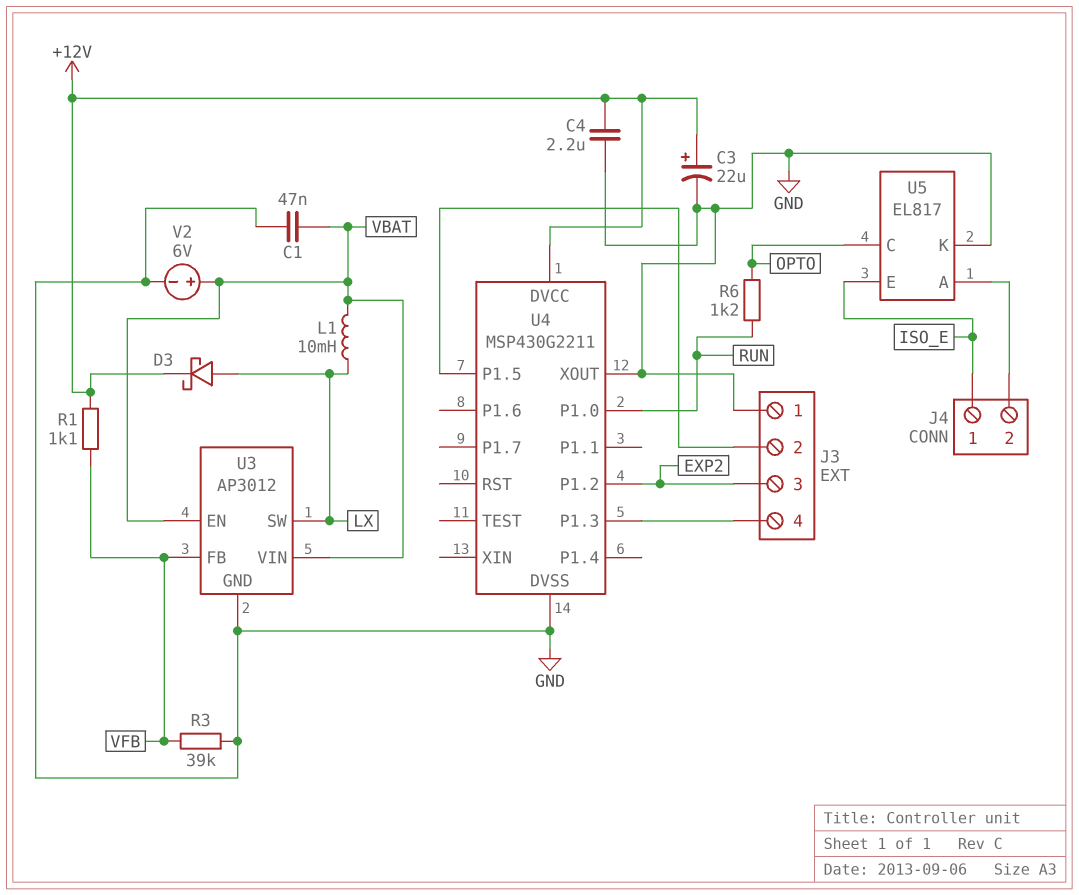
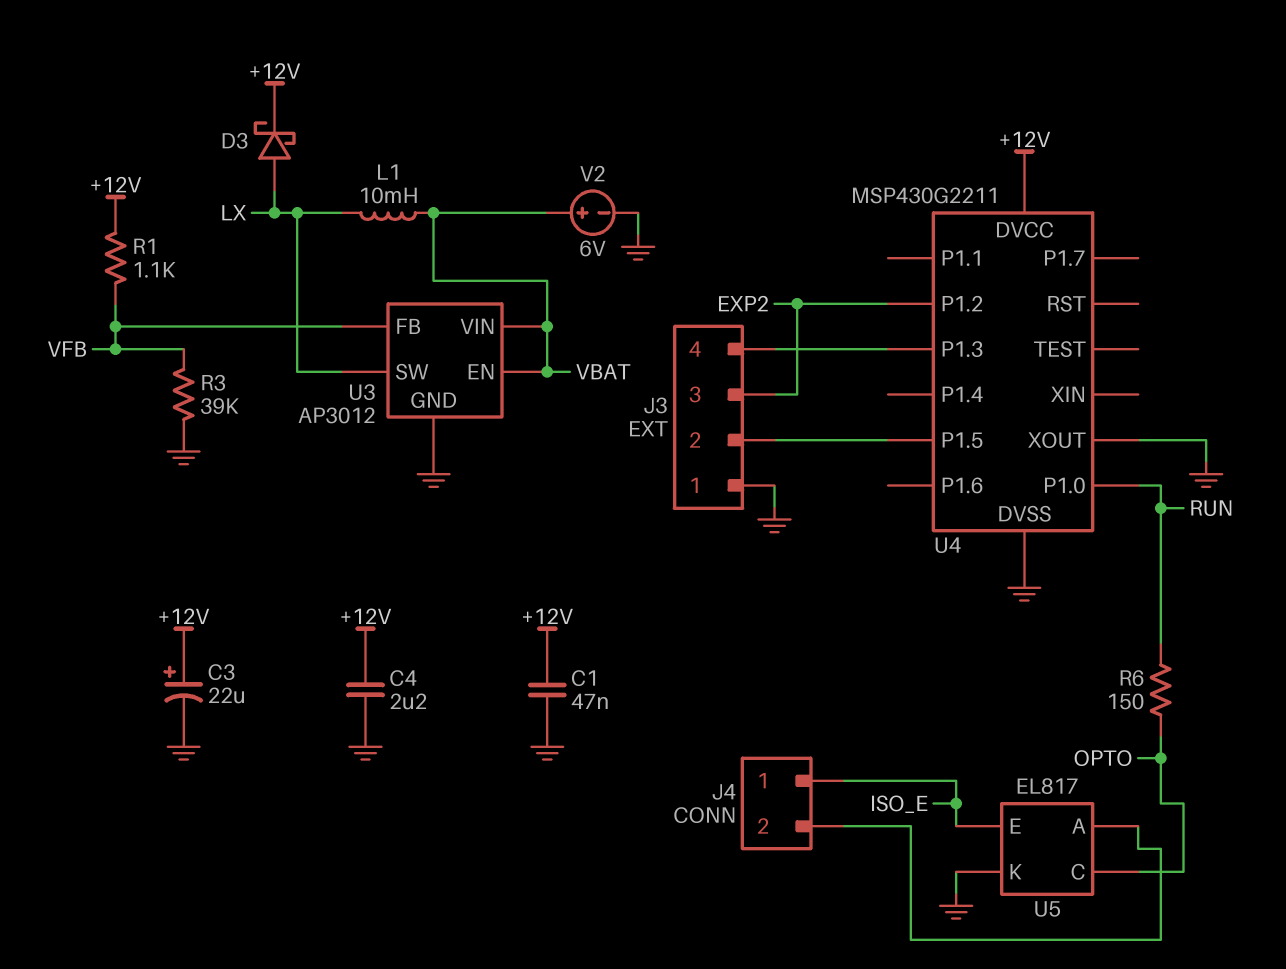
C1: 47nF (GND, VBAT) -> 47nF (+12V, GND)
R6: 1.2k (OPTO, RUN) -> 150 (OPTO, RUN)

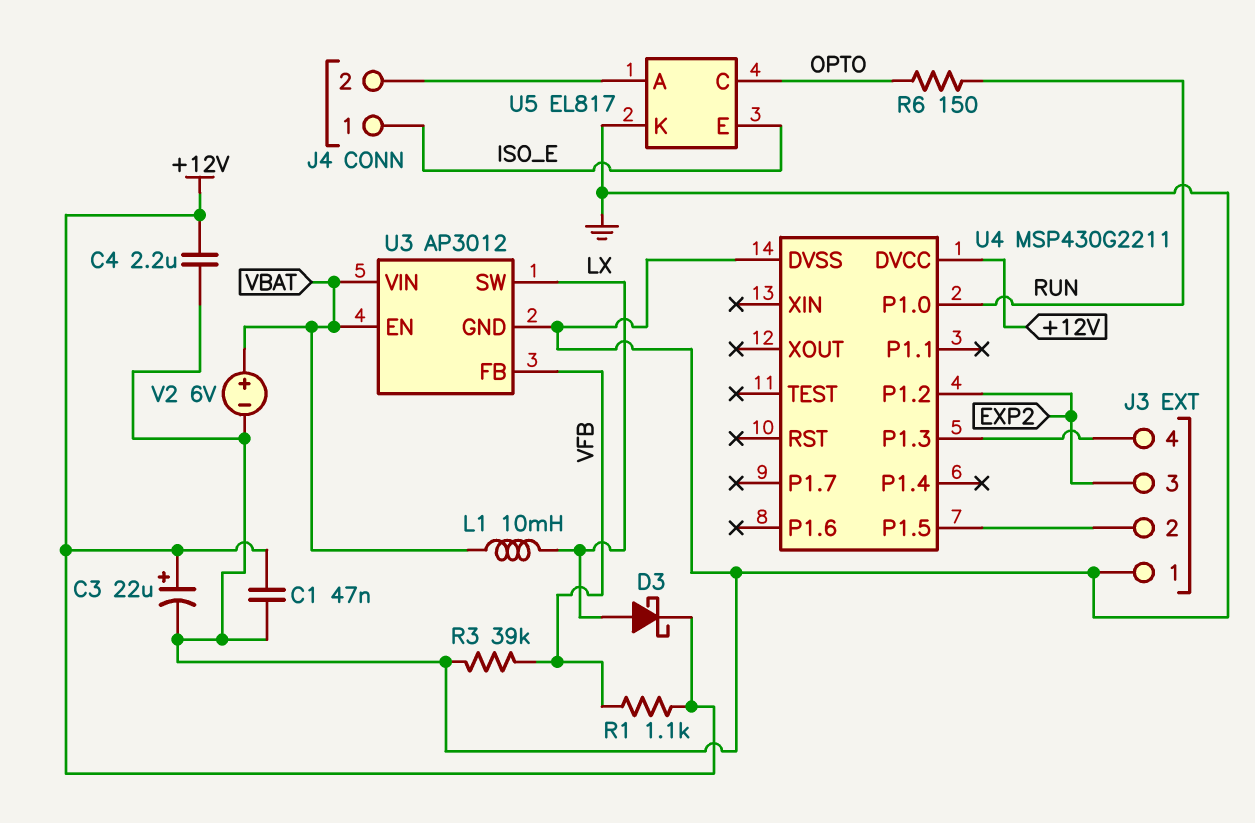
U4 pin XOUT: GND -> none

